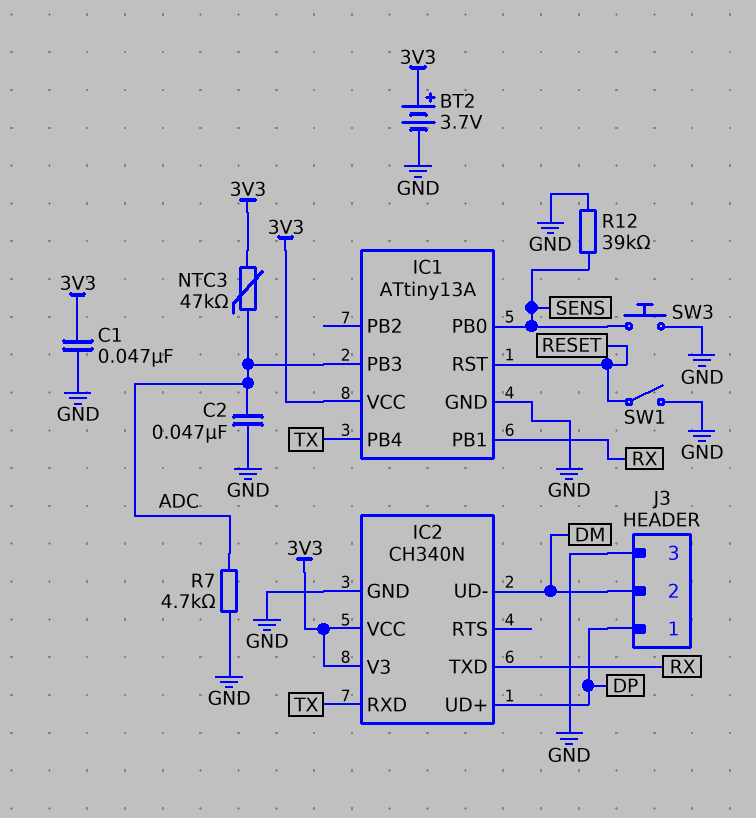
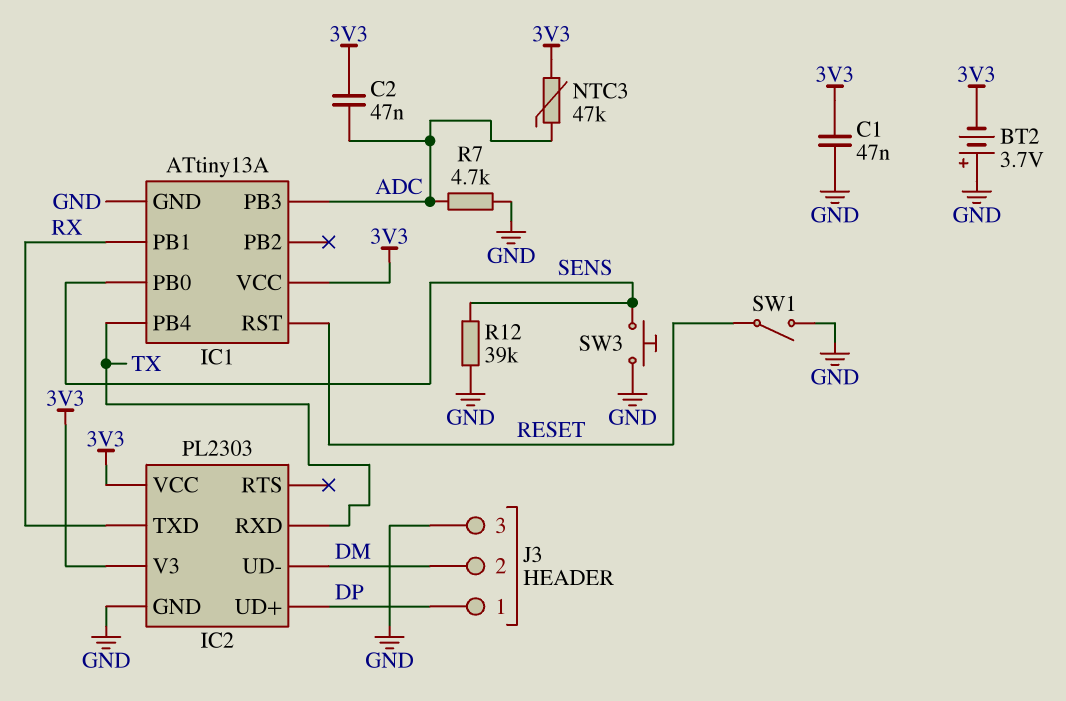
BT2: 3.7V (plus 3V3, minus GND) -> 3.7V (plus GND, minus 3V3)
C2: 47nF (ADC, GND) -> 47nF (3V3, ADC)
IC2: CH340N -> PL2303

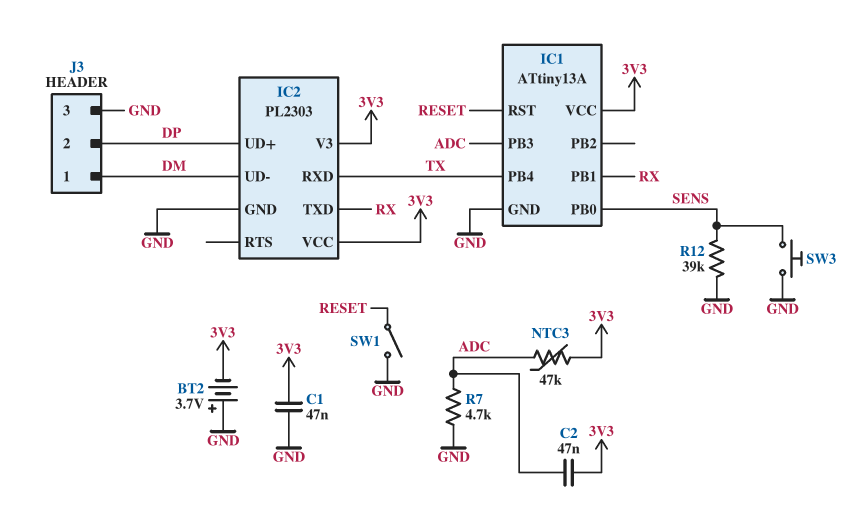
J3 pin 1: DP -> DM
J3 pin 2: DM -> DP

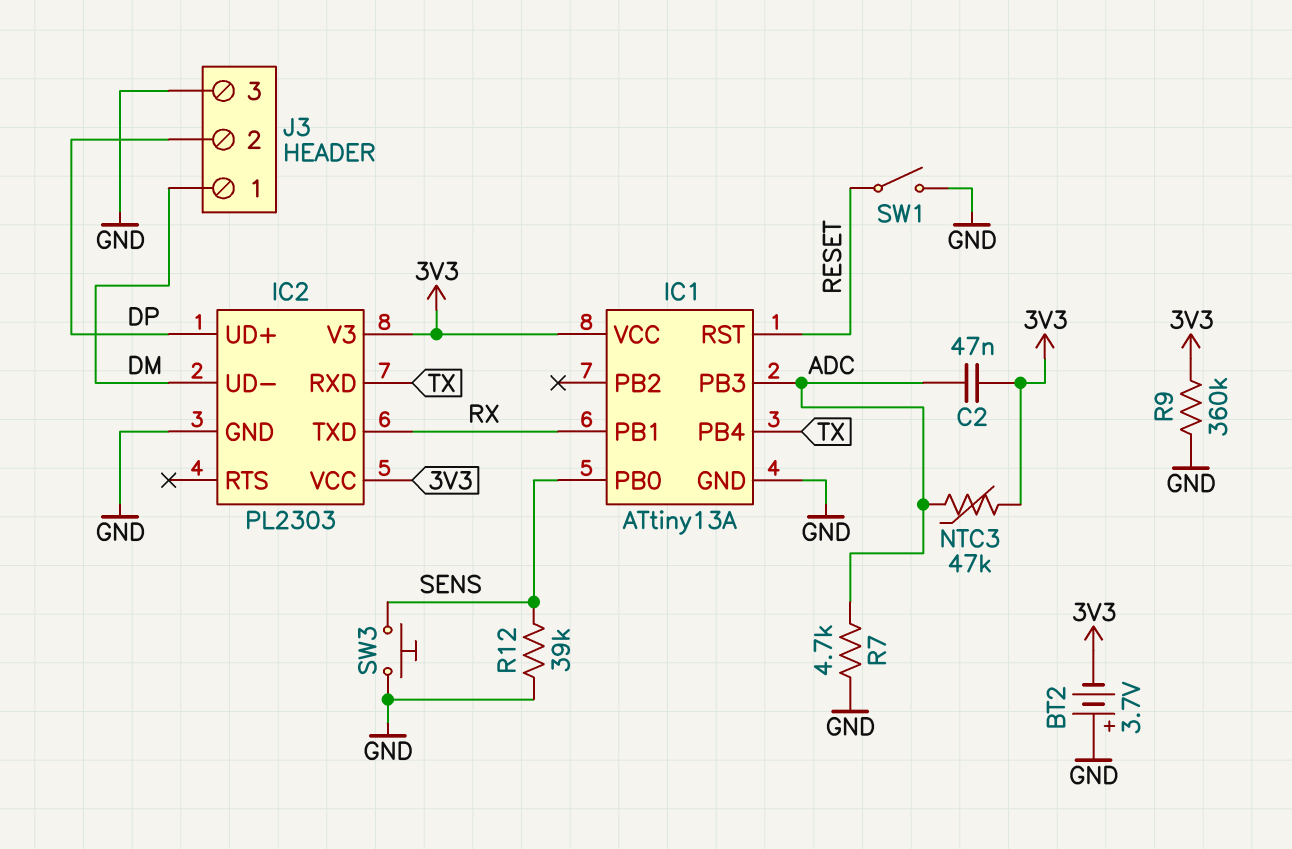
C1: 47nF (3V3, GND) -> none
R9: none -> 360k (3V3, GND)

